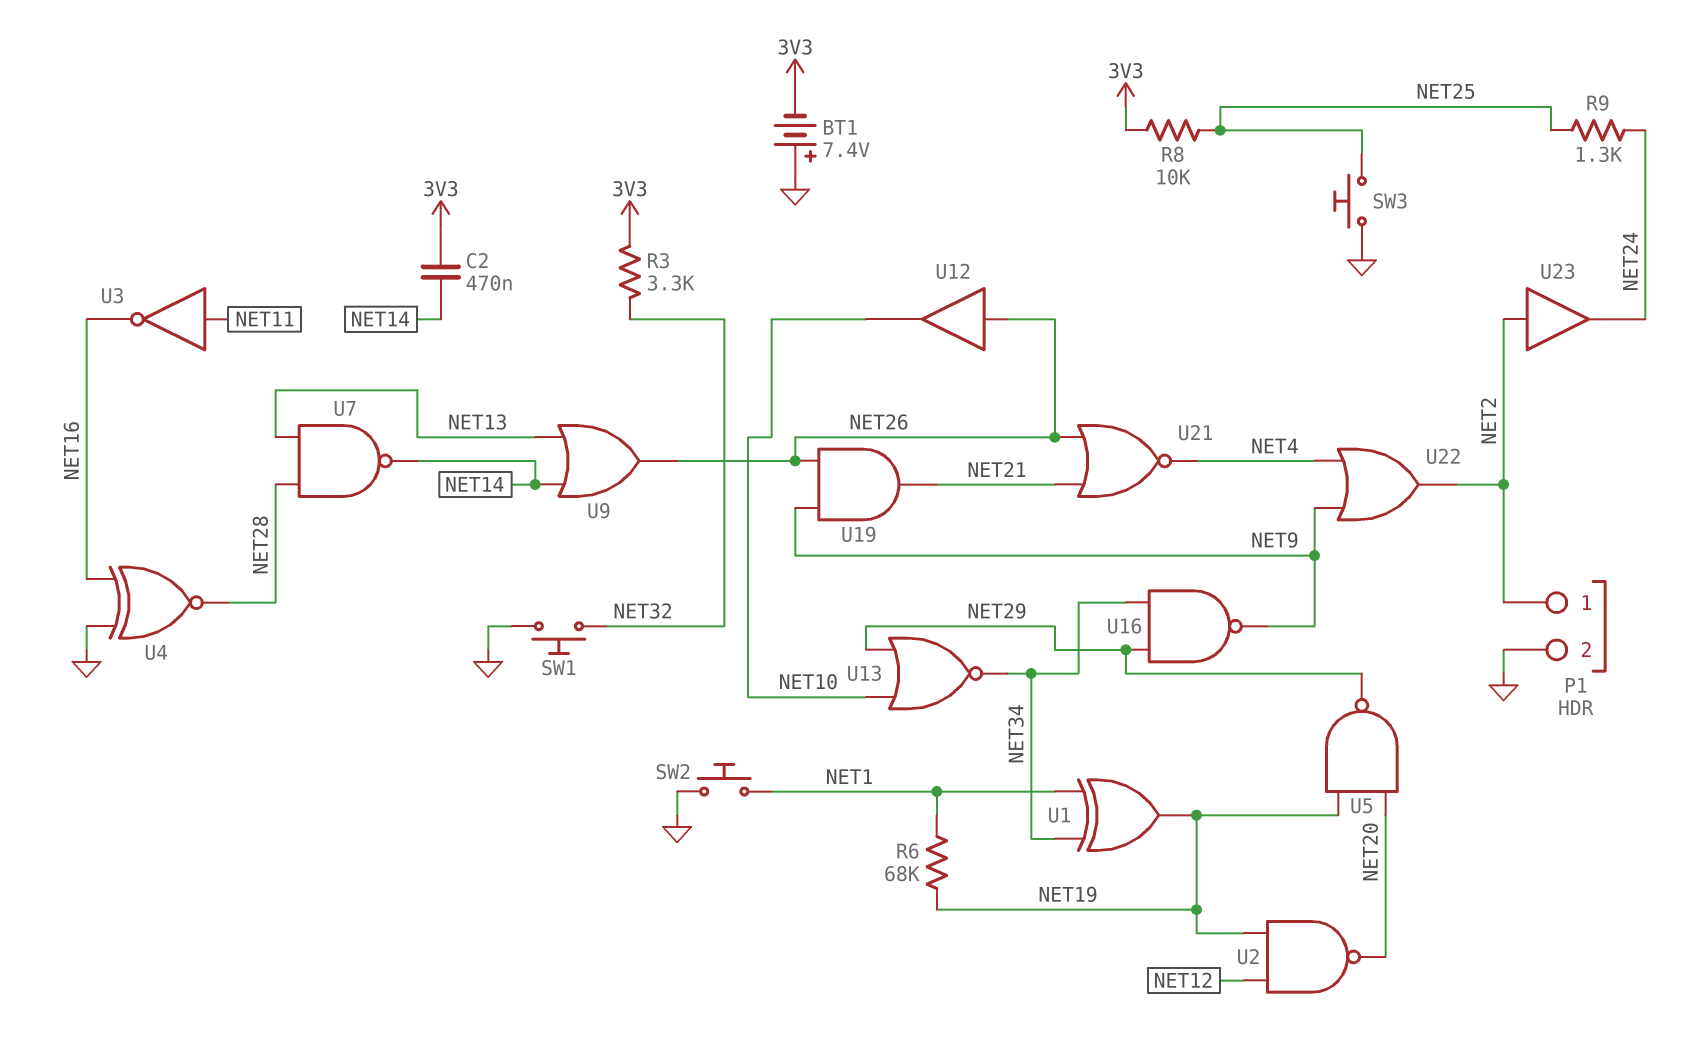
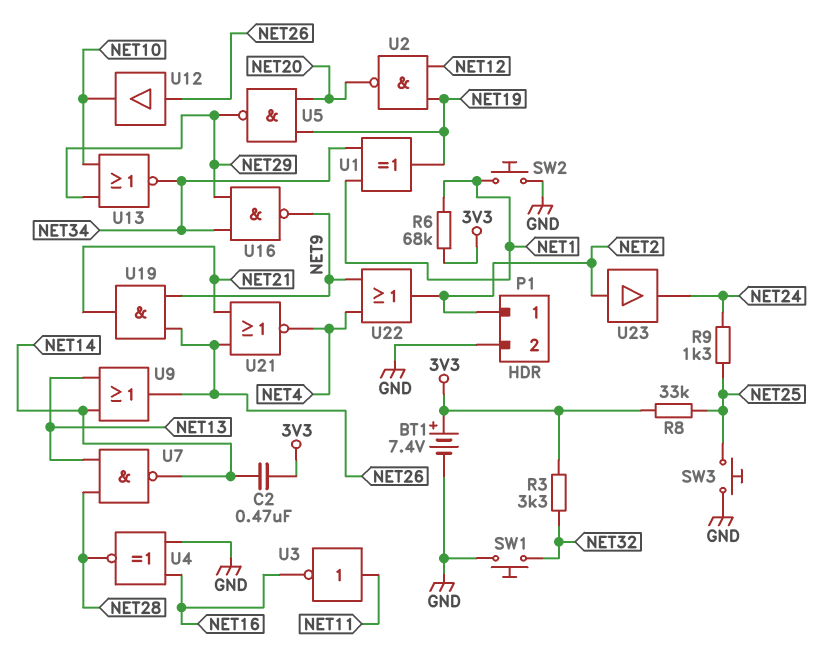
BT1: 7.4V (plus GND, minus 3V3) -> 7.4V (plus 3V3, minus GND)
R6: 68k (NET1, NET19) -> 68k (3V3, NET1)
R8: 10k (3V3, NET25) -> 33k (3V3, NET25)

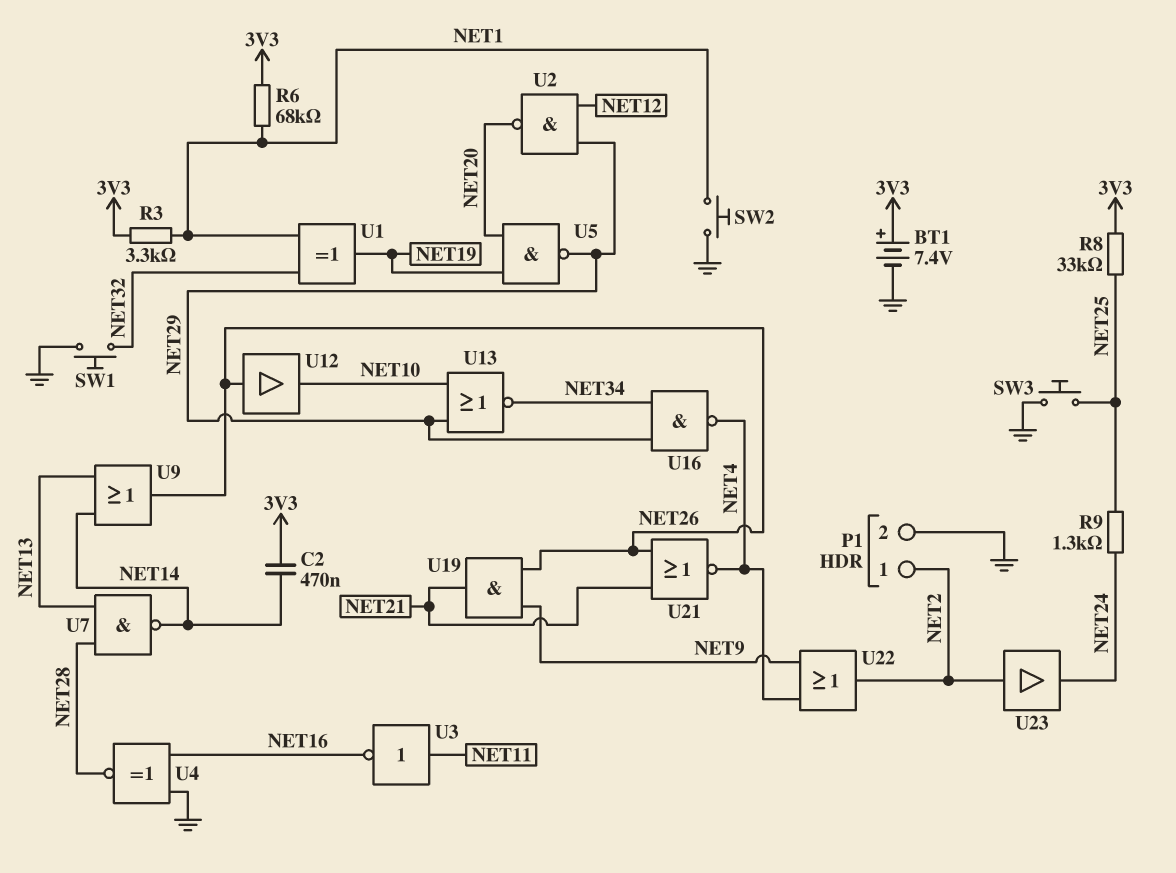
R3: 3.3k (3V3, NET32) -> 3.3k (3V3, NET1)
U1: XOR (in NET1, in NET34, out NET19) -> XOR (in NET1, in NET32, out NET19)
U2: NAND (in NET12, in NET19, out NET20) -> NAND (in NET12, in NET29, out NET20)
U16: NAND (in NET29, in NET34, out NET9) -> NAND (in NET29, in NET34, out NET4)

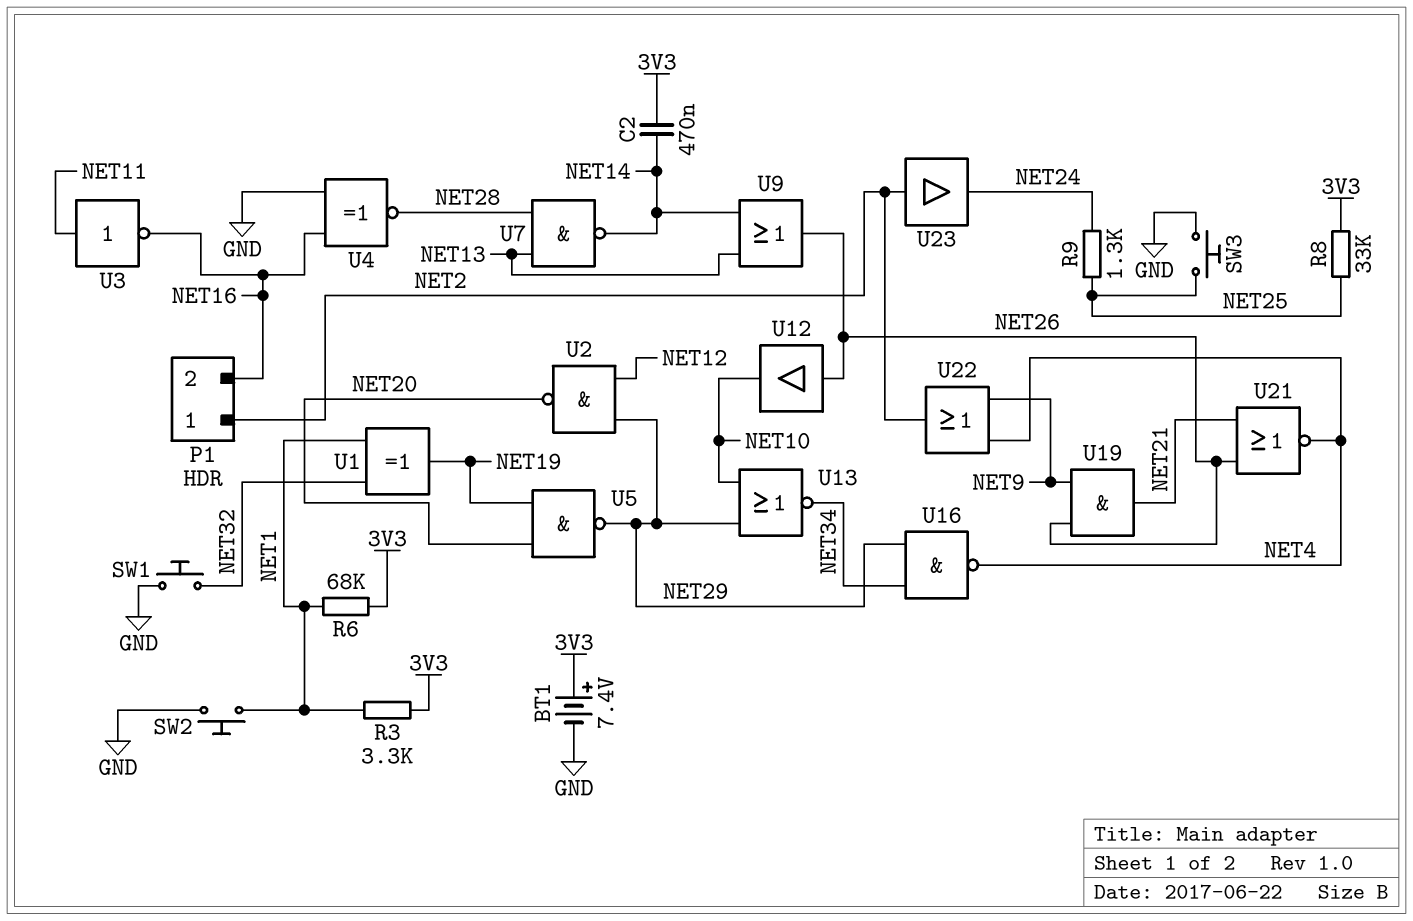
P1 pin 2: GND -> NET16

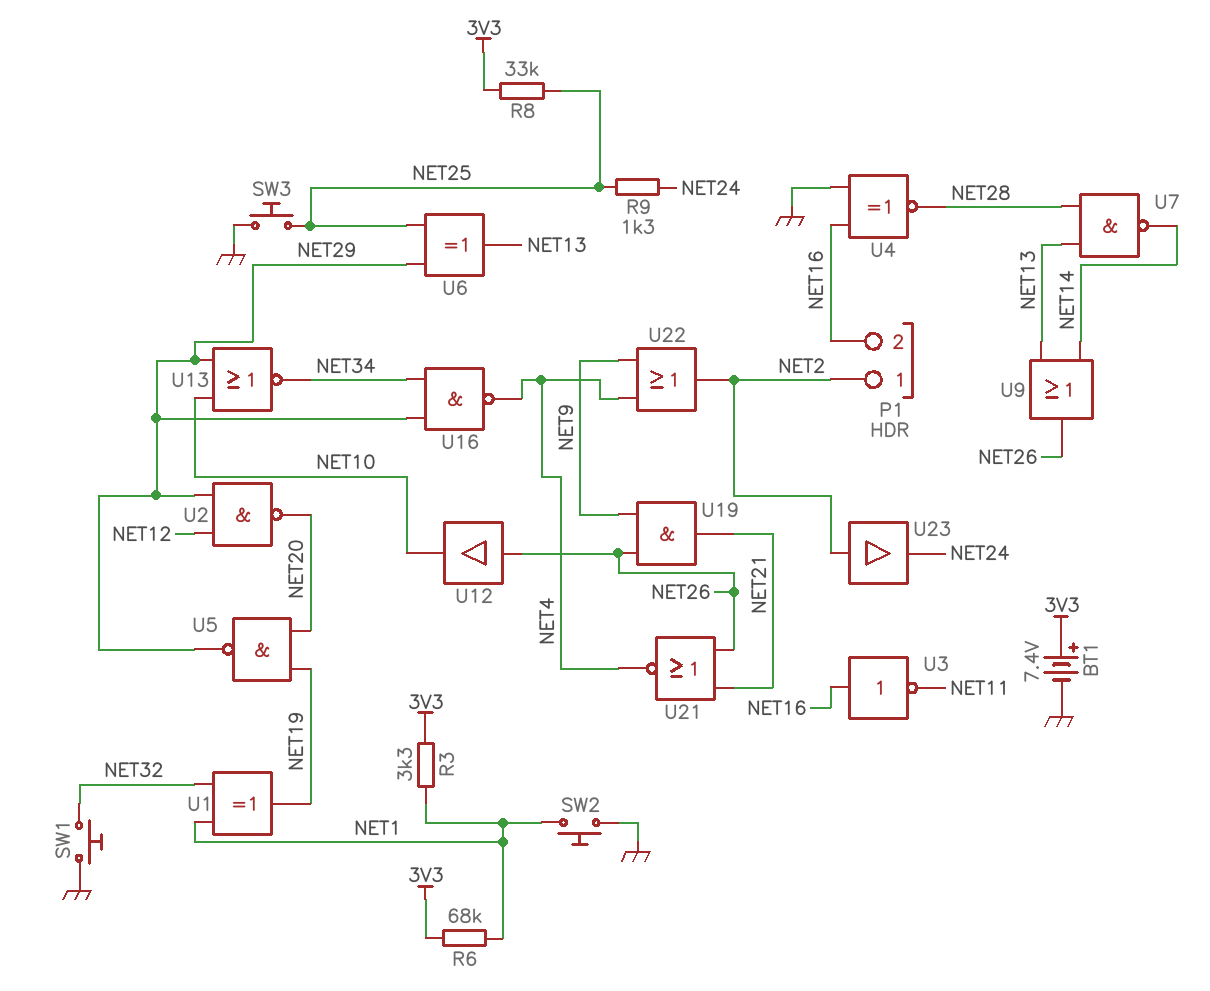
C2: 470nF (3V3, NET14) -> none
U3: NOT (in NET11, out NET16) -> NOT (in NET16, out NET11)
U6: none -> XOR (in NET25, in NET29, out NET13)

